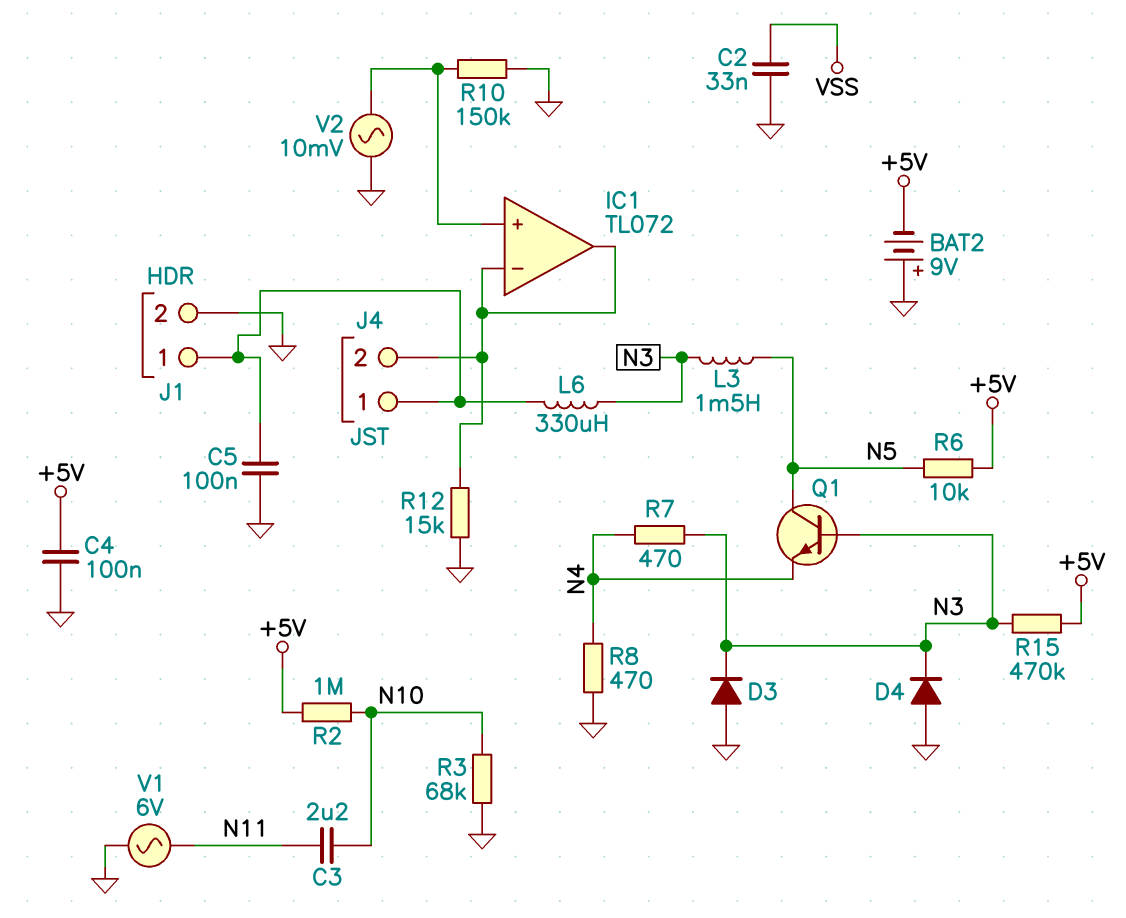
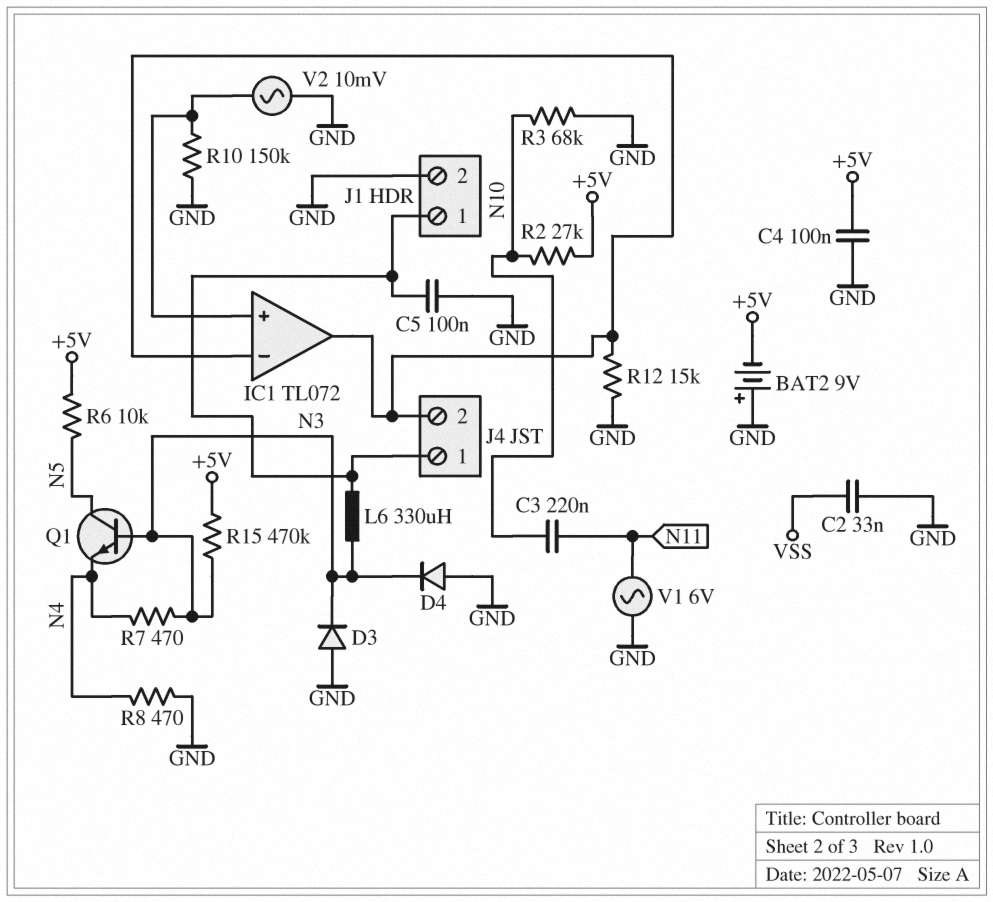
C3: 2.2uF (N10, N11) -> 220nF (N10, N11)
L3: 1.5mH (N3, N5) -> none
R2: 1M (+5V, N10) -> 27k (+5V, N10)

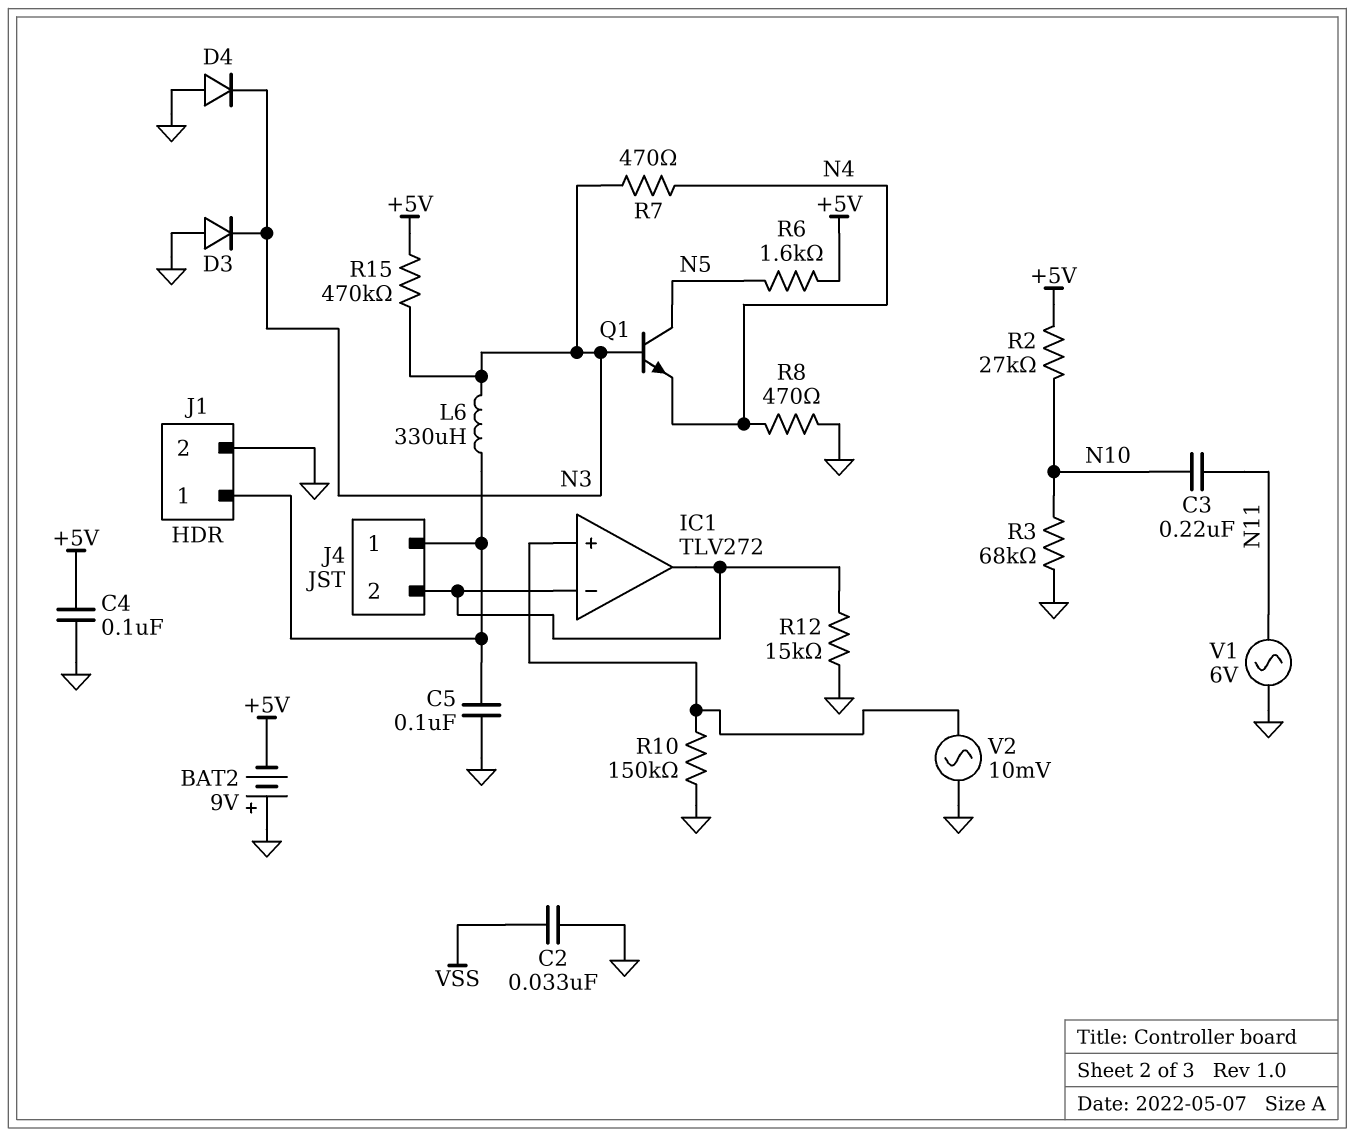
IC1: TL072 -> TLV272
R6: 10k (+5V, N5) -> 1.6k (+5V, N5)

